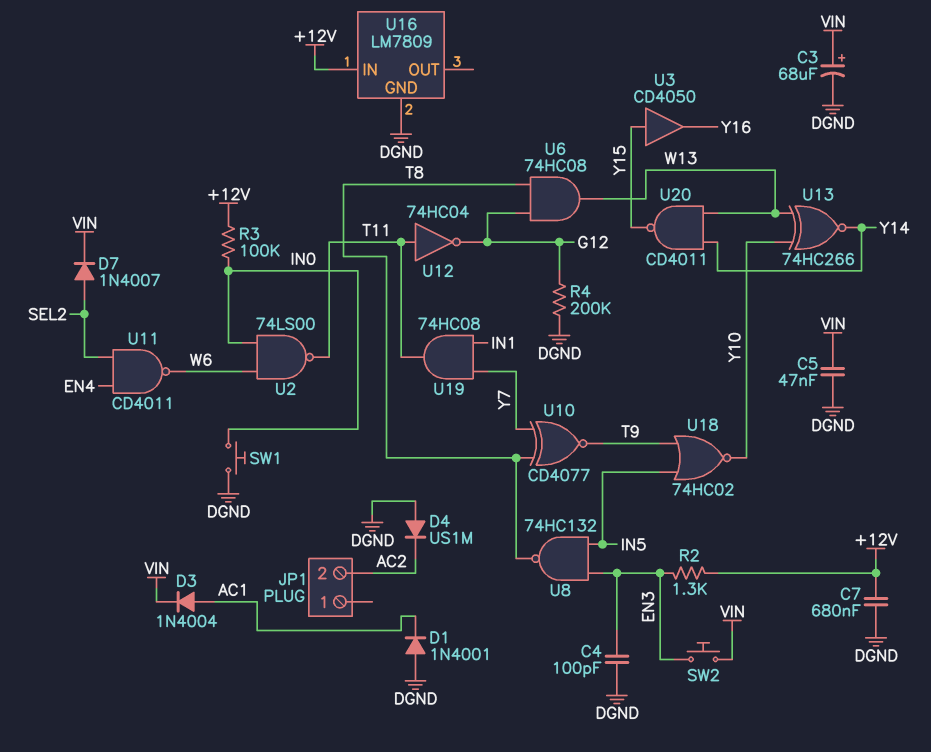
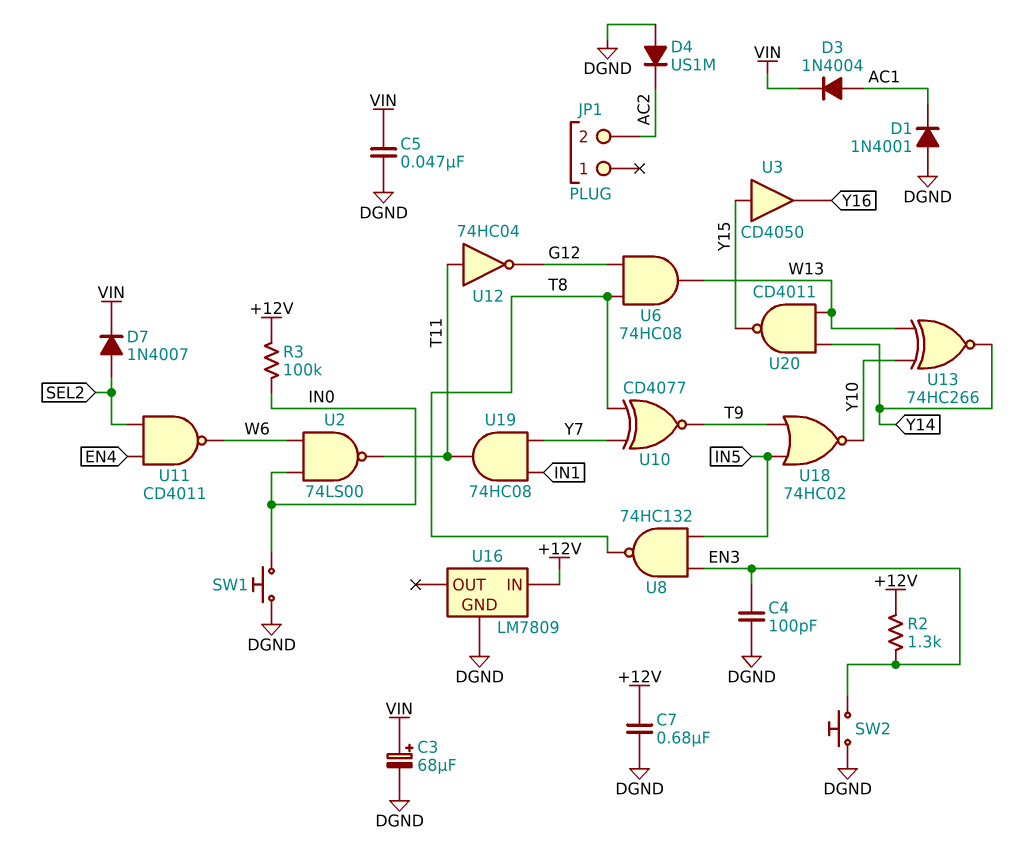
R4: 200k (DGND, G12) -> none
SW2: button (EN3, VIN) -> button (DGND, EN3)

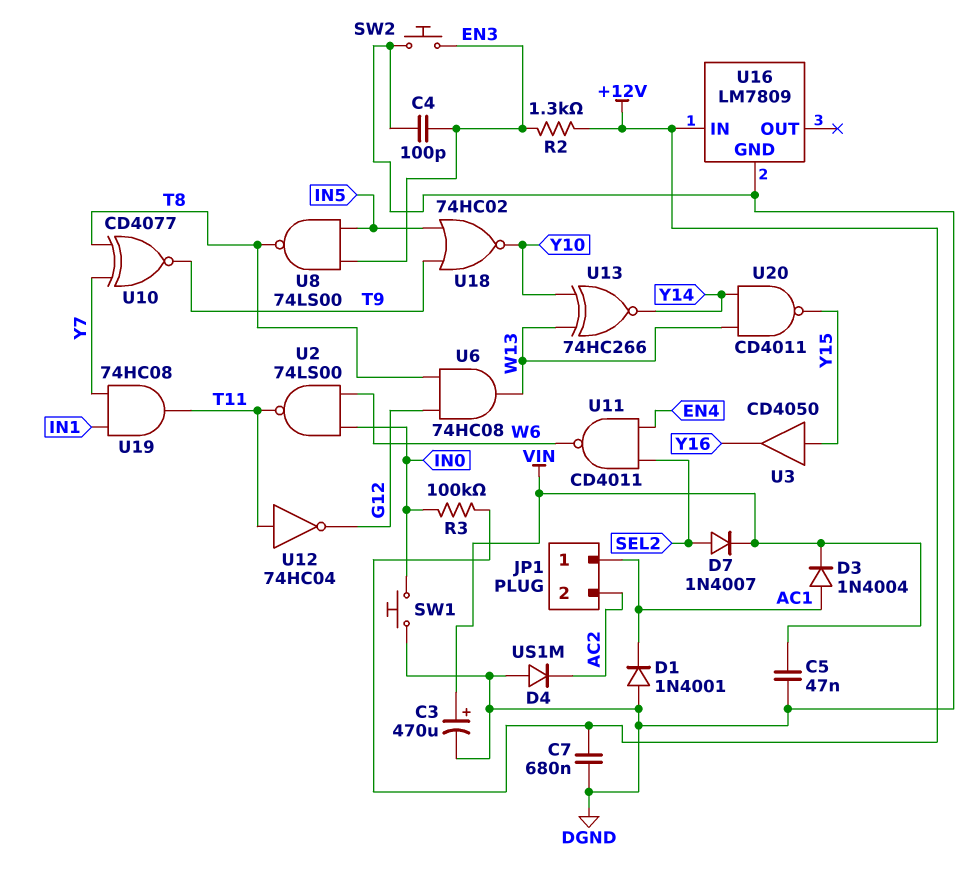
C3: 68uF (plus VIN, minus DGND) -> 470uF (plus VIN, minus DGND)
JP1 pin 1: none -> AC1
U8: NAND 74HC132 (in EN3, in IN5, out T8) -> NAND 74LS00 (in EN3, in IN5, out T8)

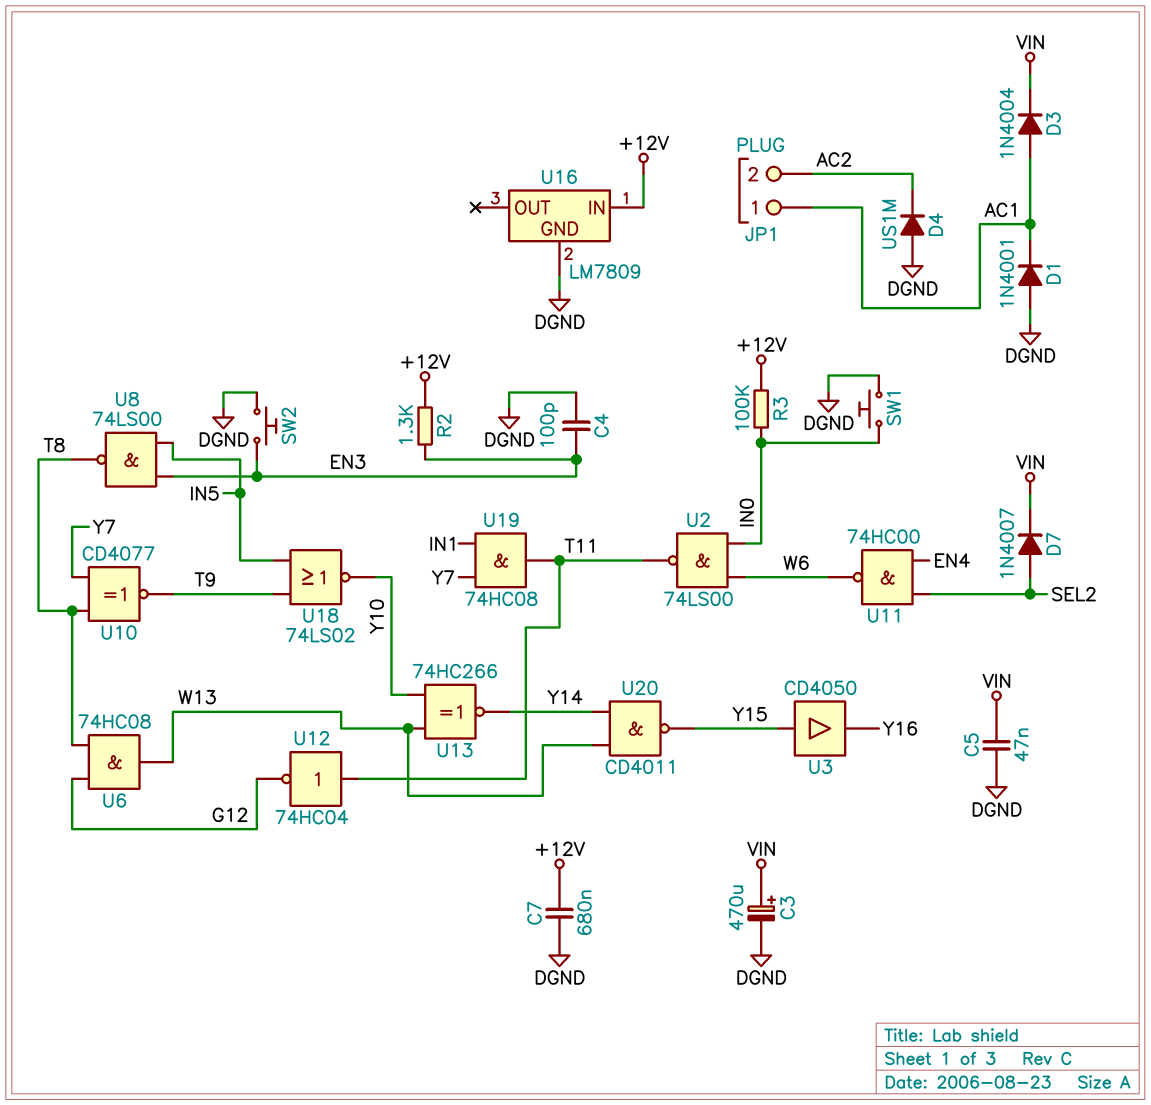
U11: NAND CD4011 (in EN4, in SEL2, out W6) -> NAND 74HC00 (in EN4, in SEL2, out W6)
U18: NOR 74HC02 (in IN5, in T9, out Y10) -> NOR 74LS02 (in IN5, in T9, out Y10)

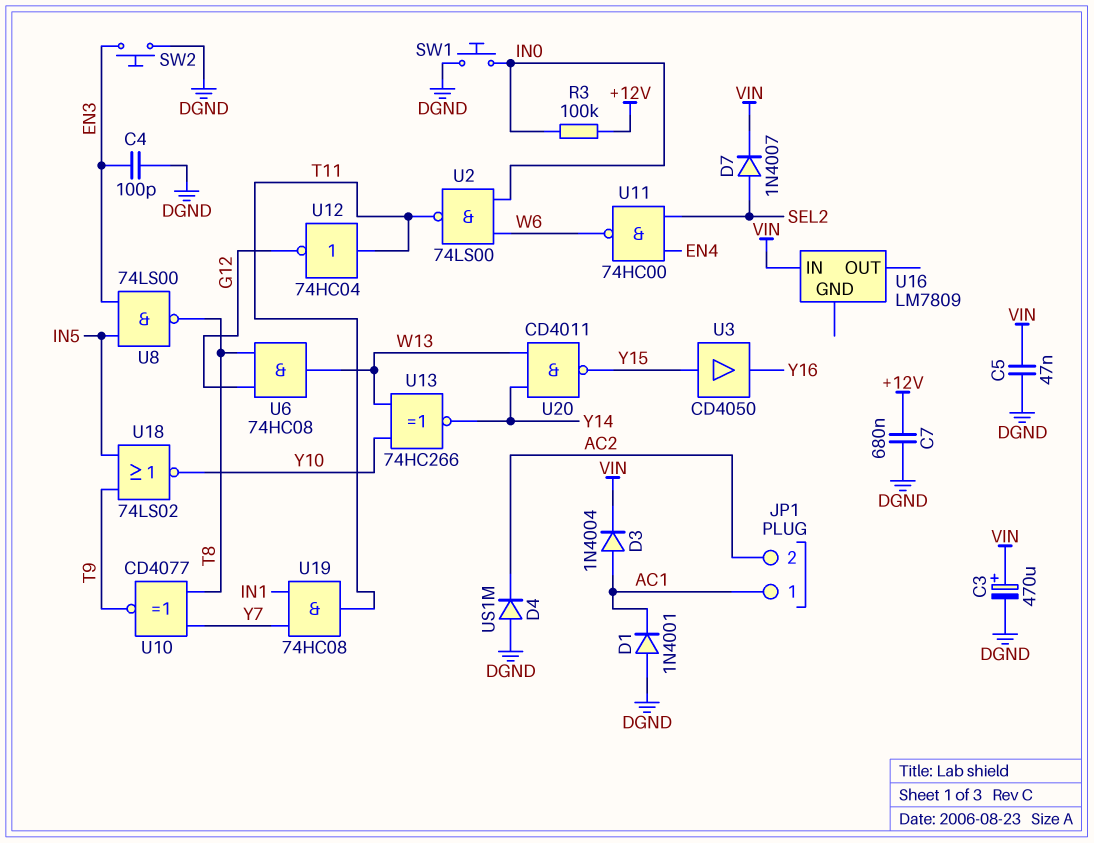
R2: 1.3k (+12V, EN3) -> none
U16 pin GND: DGND -> none
U16 pin IN: +12V -> VIN

